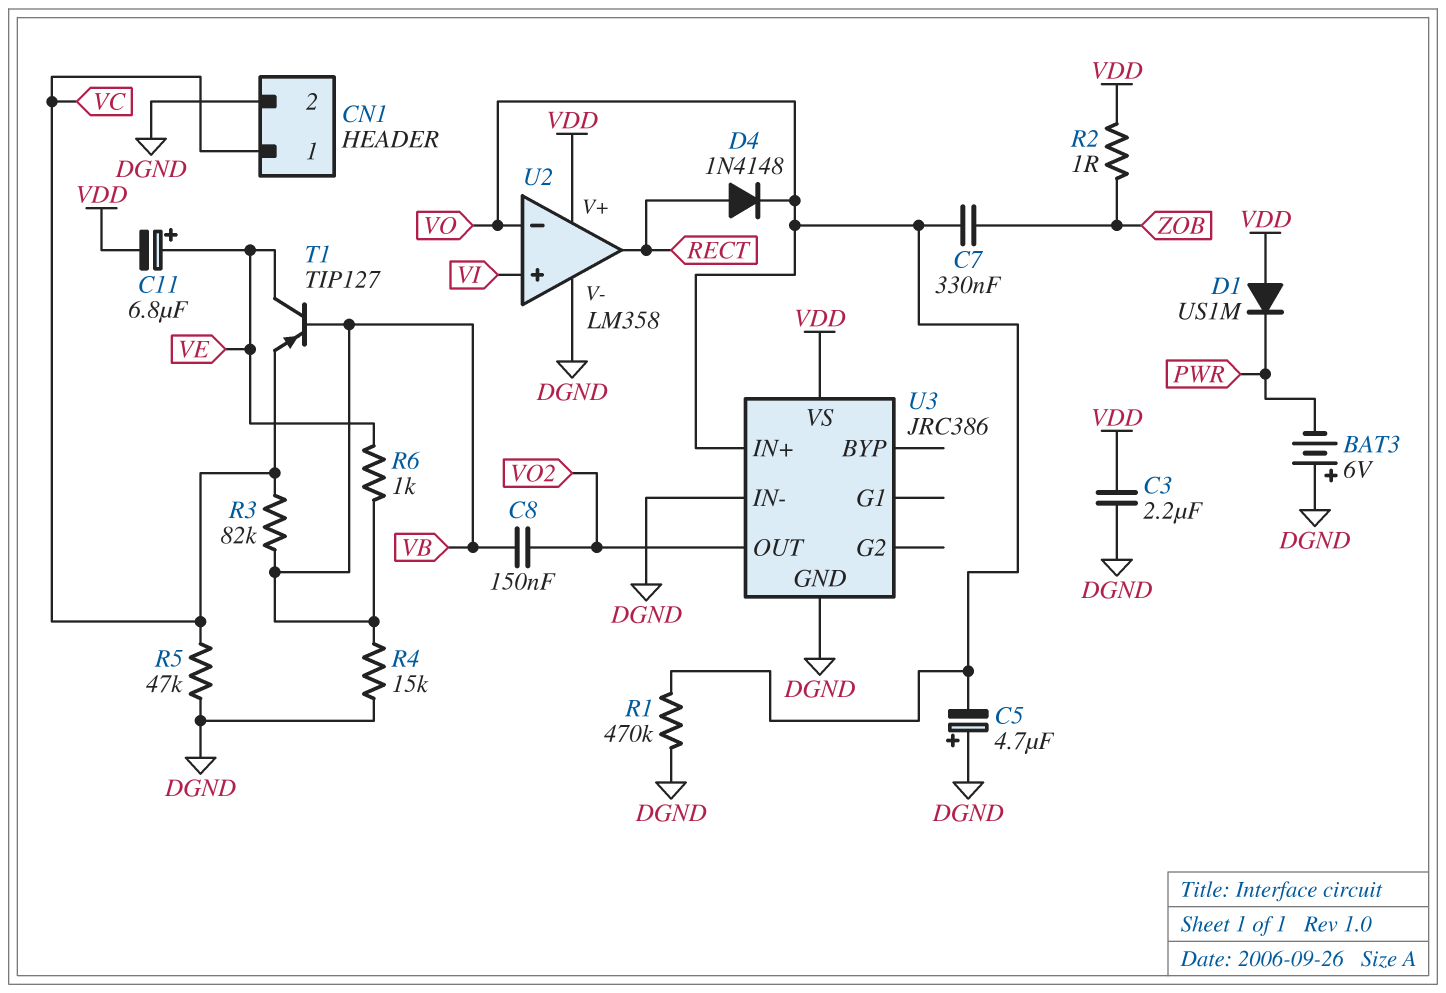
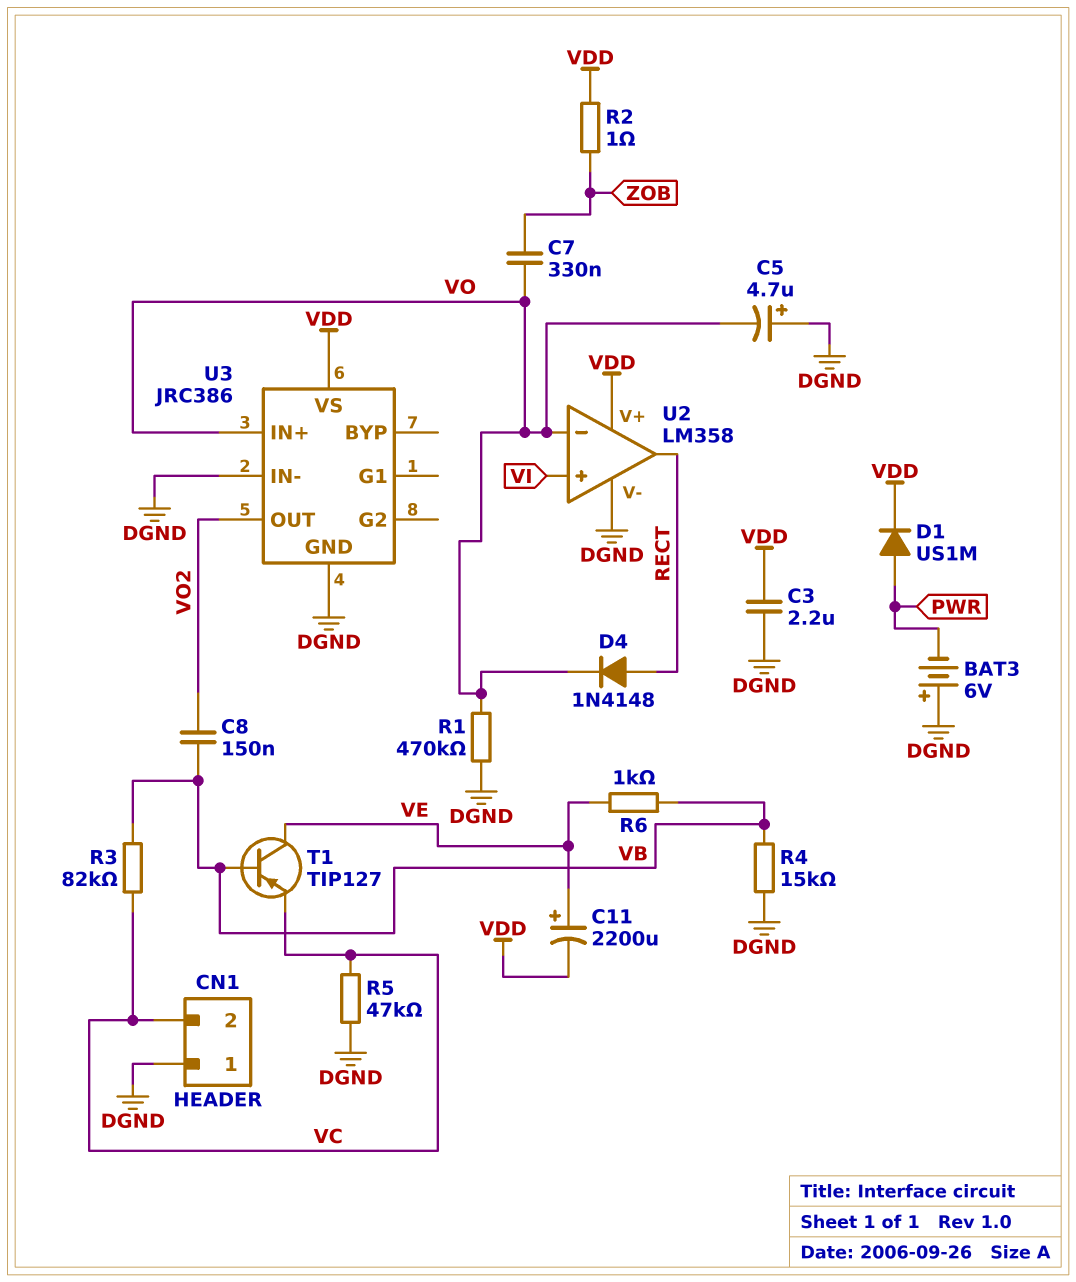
C11: 6.8uF (plus VE, minus VDD) -> 2200uF (plus VE, minus VDD)
CN1 pin 1: VC -> DGND
CN1 pin 2: DGND -> VC
D1: diode US1M (A VDD, K PWR) -> diode US1M (A PWR, K VDD)

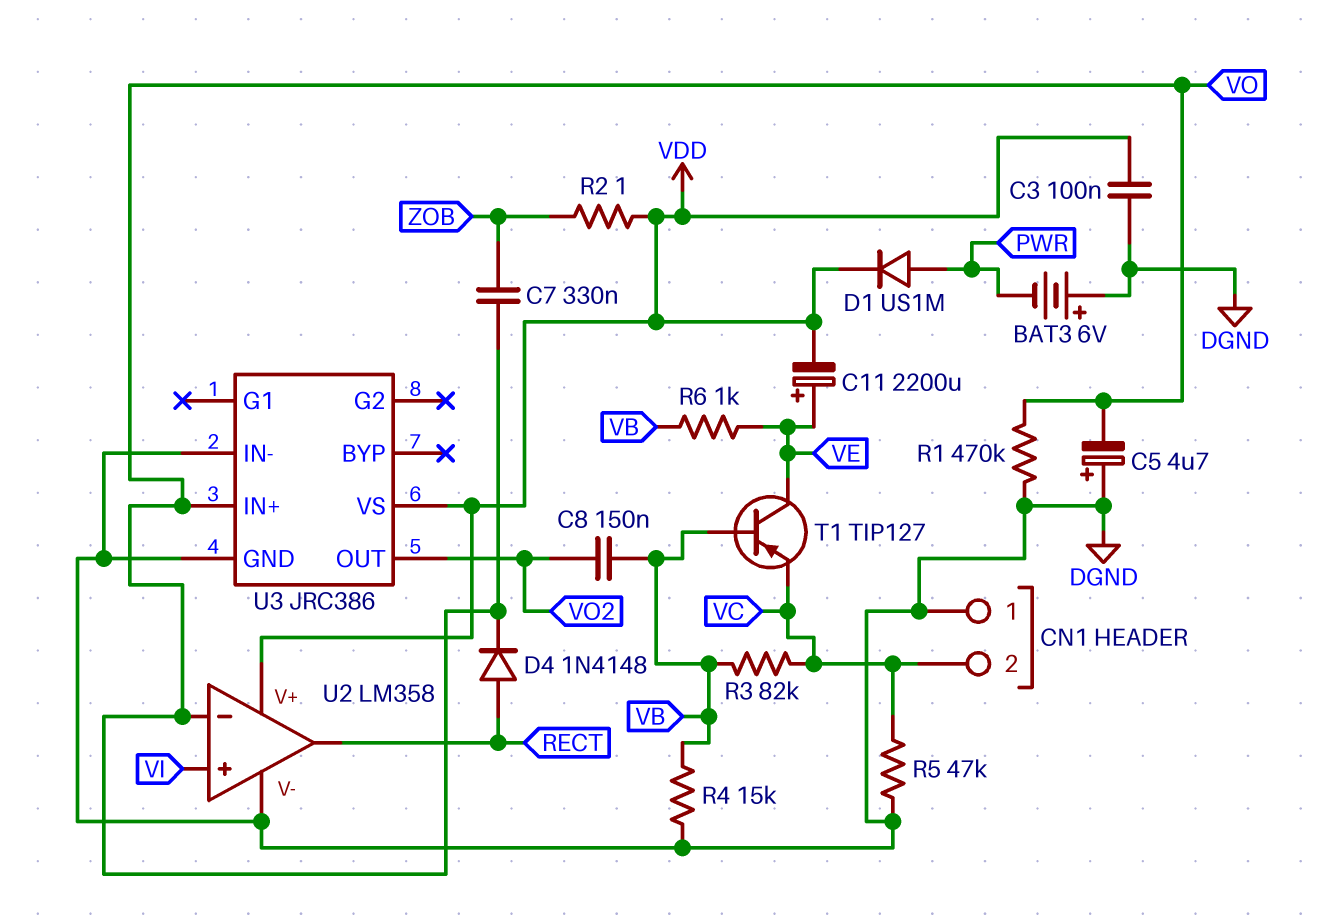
C3: 2.2uF (DGND, VDD) -> 100nF (DGND, VDD)

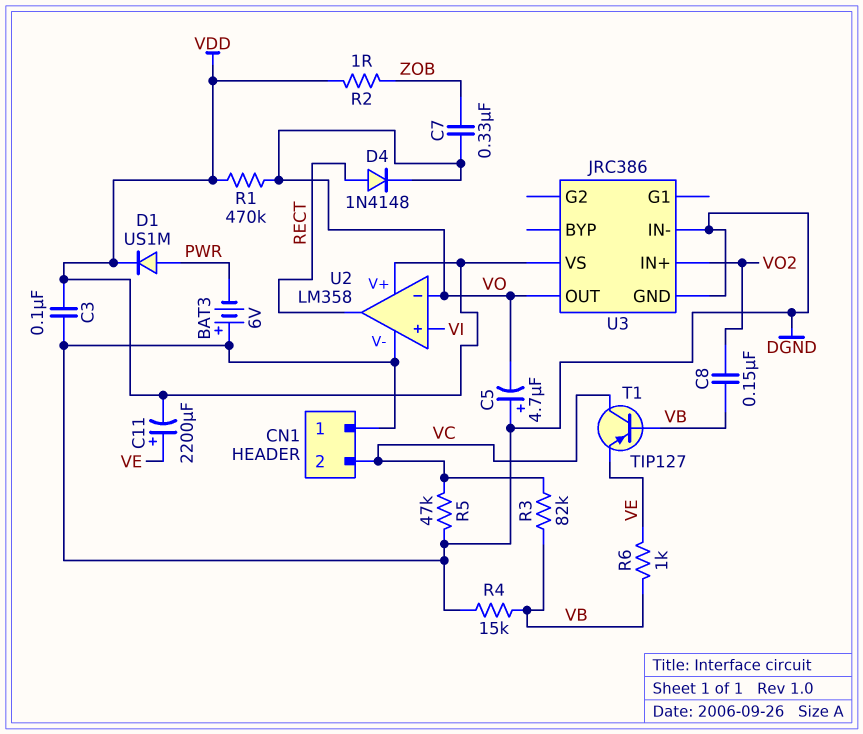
R1: 470k (DGND, VO) -> 470k (VDD, VO)
T1: PNP TIP127 (B VB, C VE, E VC) -> PNP TIP127 (B VB, C VC, E VE)
U3 pin IN+: VO -> VO2
U3 pin OUT: VO2 -> VO

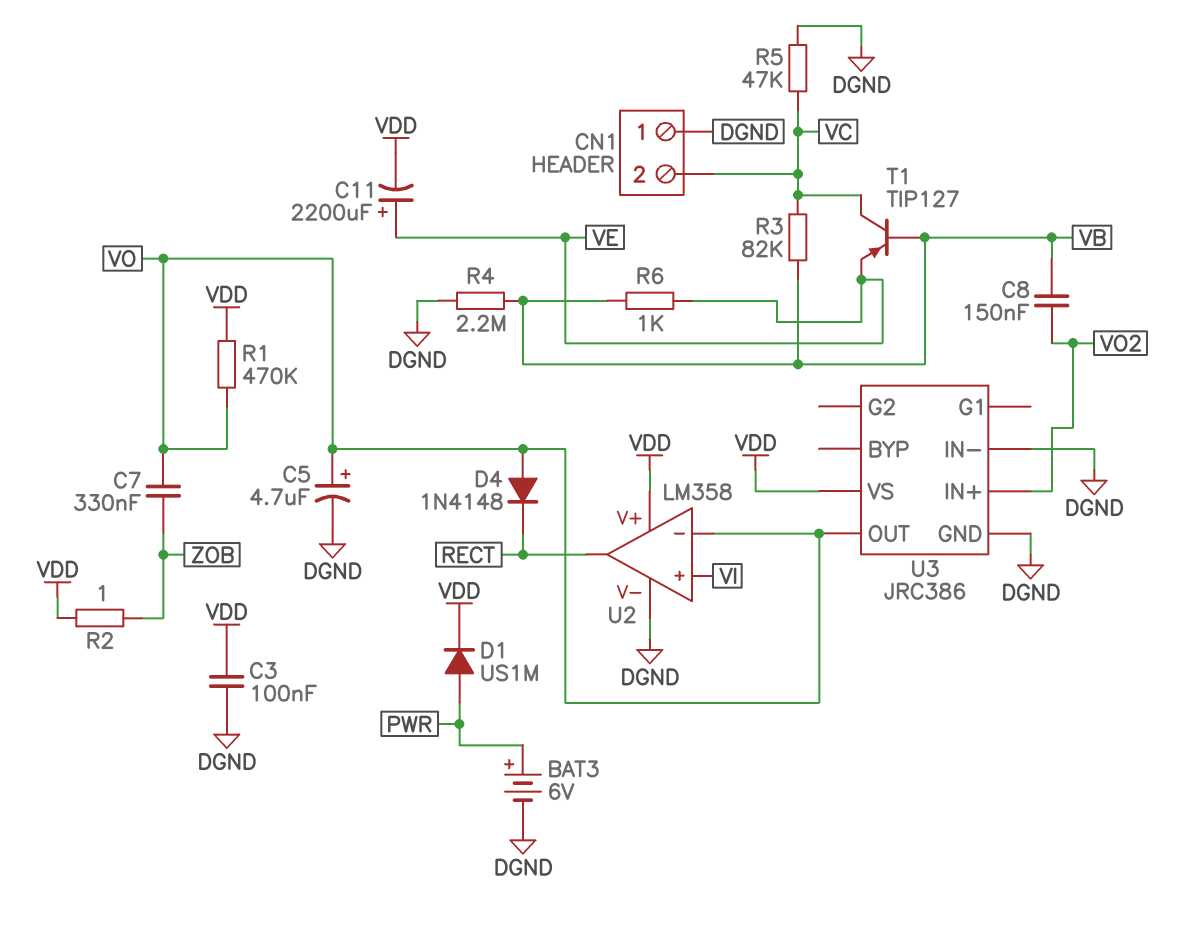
BAT3: 6V (plus DGND, minus PWR) -> 6V (plus PWR, minus DGND)
C5: 4.7uF (plus DGND, minus VO) -> 4.7uF (plus VO, minus DGND)
D4: diode 1N4148 (A RECT, K VO) -> diode 1N4148 (A VO, K RECT)
R4: 15k (DGND, VB) -> 2.2M (DGND, VB)

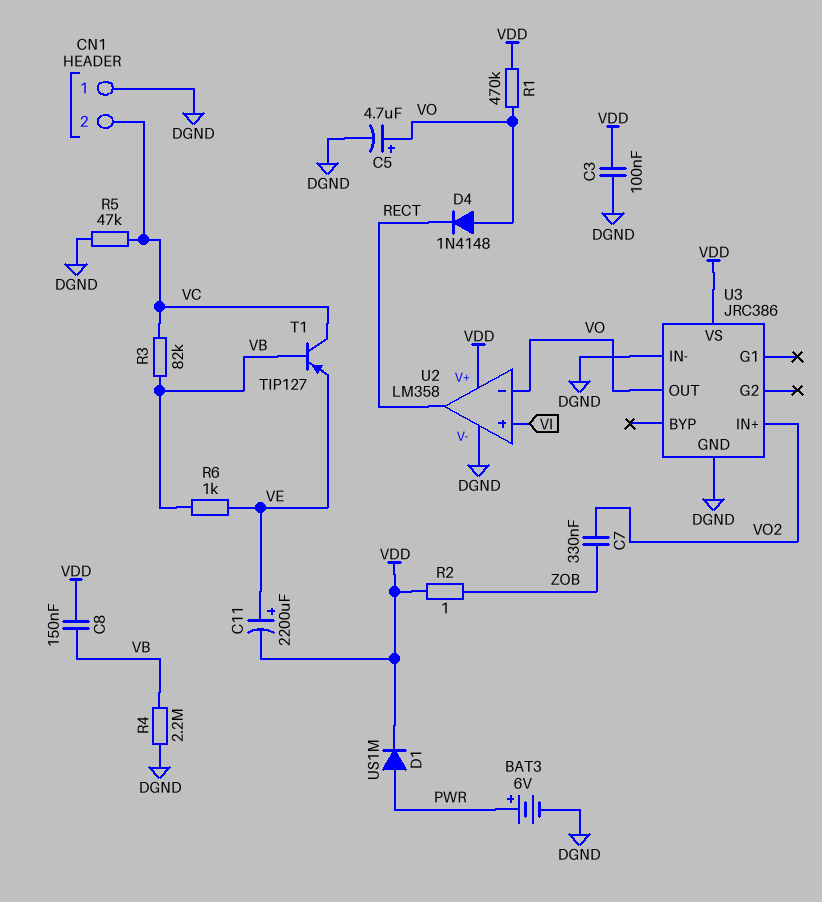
C7: 330nF (VO, ZOB) -> 330nF (VO2, ZOB)
C8: 150nF (VB, VO2) -> 150nF (VB, VDD)

